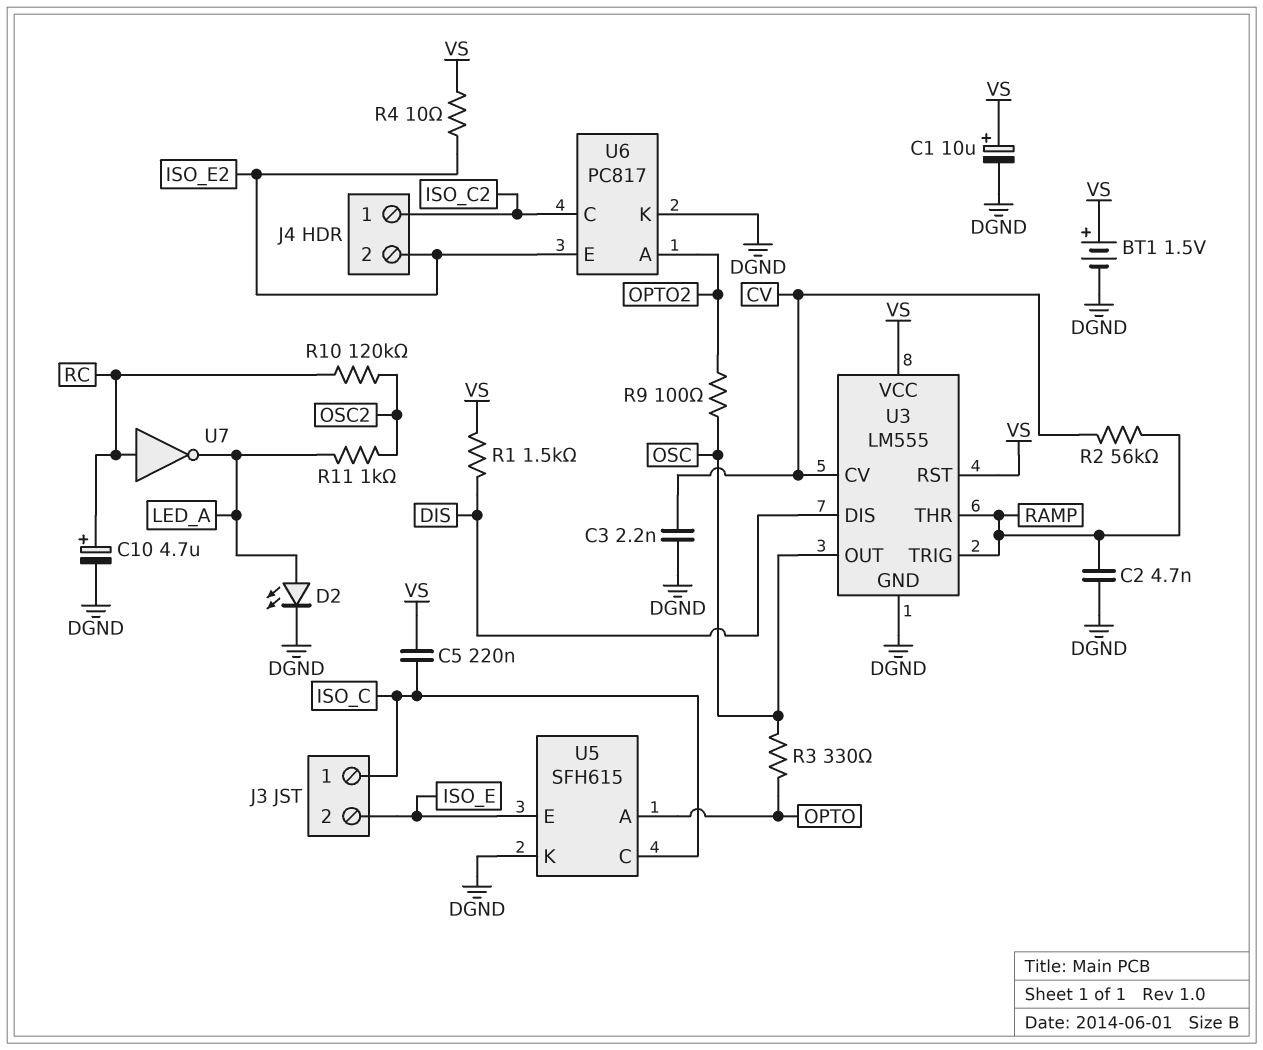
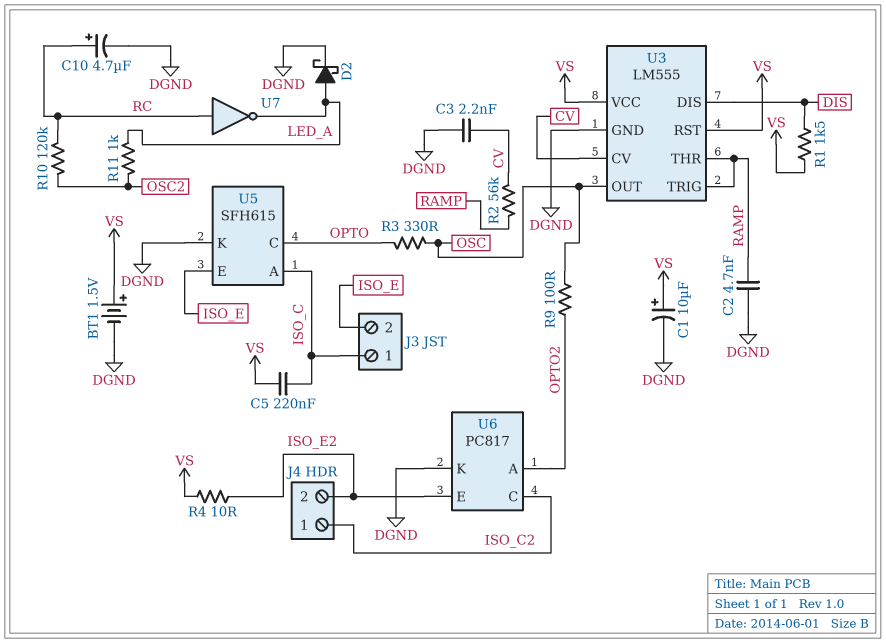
D2: LED (A LED_A, K DGND) -> schottky (A LED_A, K DGND)
U5 pin A: OPTO -> ISO_C
U5 pin C: ISO_C -> OPTO

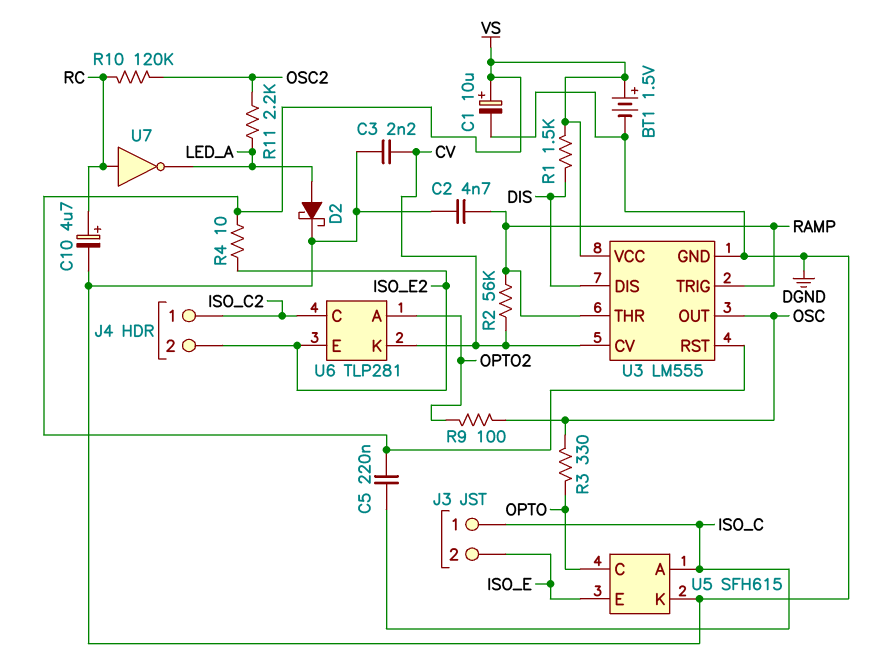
R11: 1k (LED_A, OSC2) -> 2.2k (LED_A, OSC2)
U6: PC817 -> TLP281
U6 pin K: DGND -> CV

